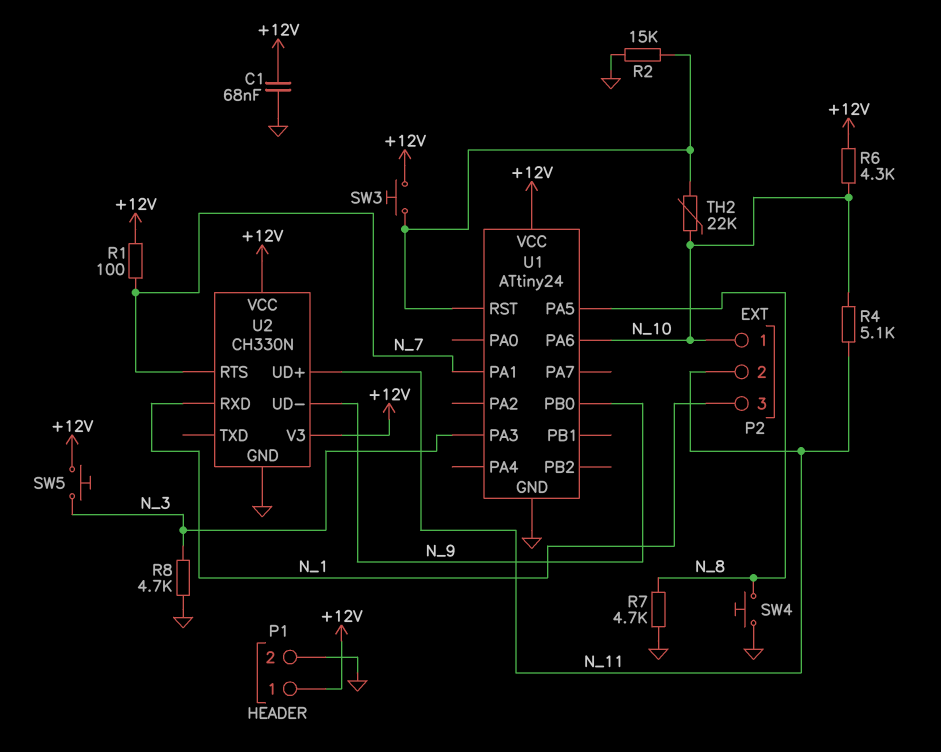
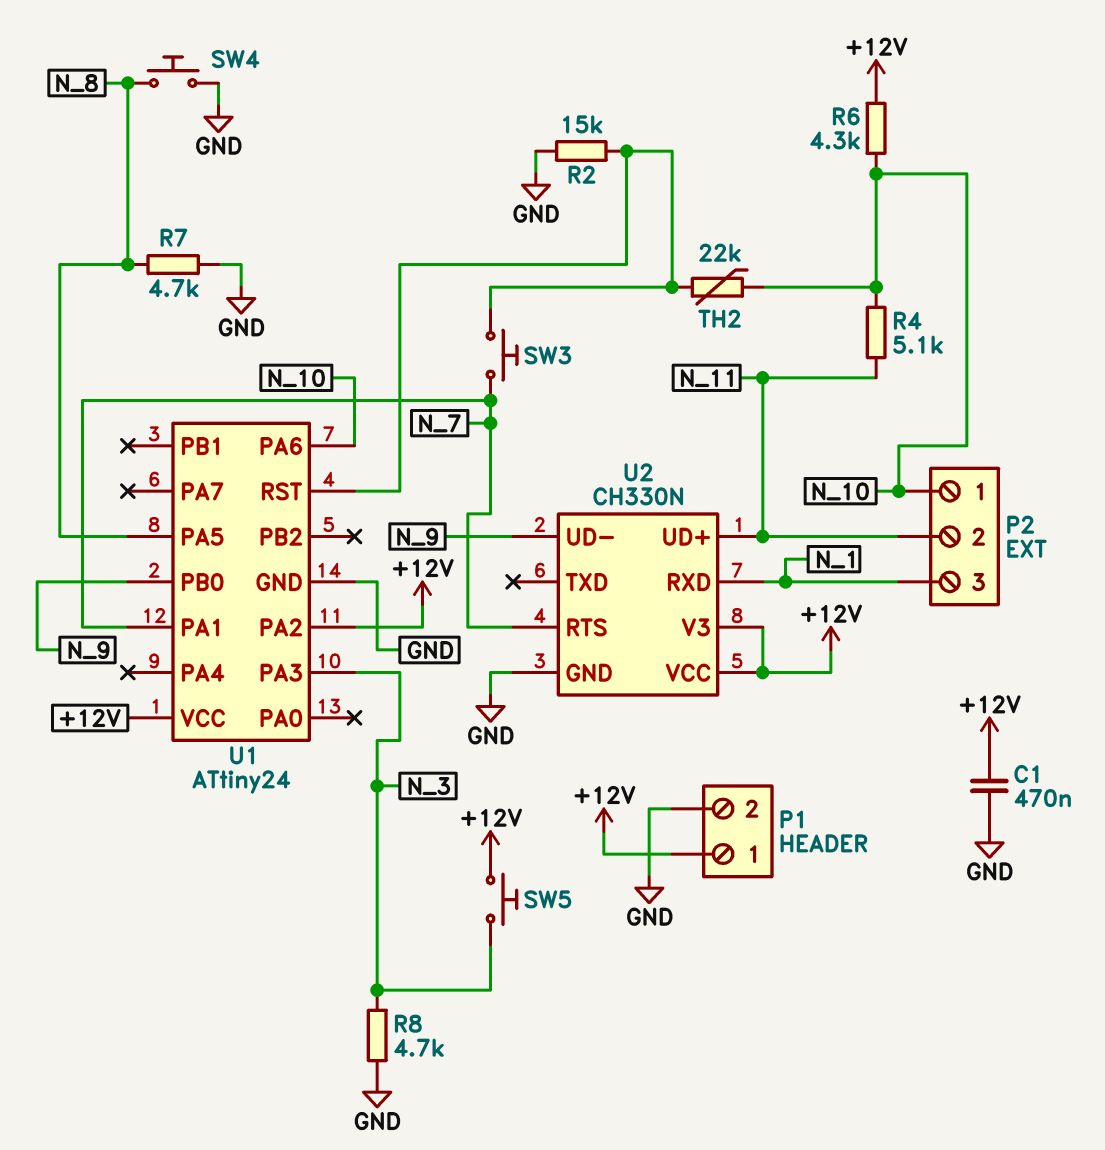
C1: 68nF (+12V, GND) -> 470nF (+12V, GND)
R1: 100 (+12V, N_7) -> none
SW3: button (+12V, U1/RST) -> button (N_7, U1/RST)
U1 pin PA2: none -> +12V

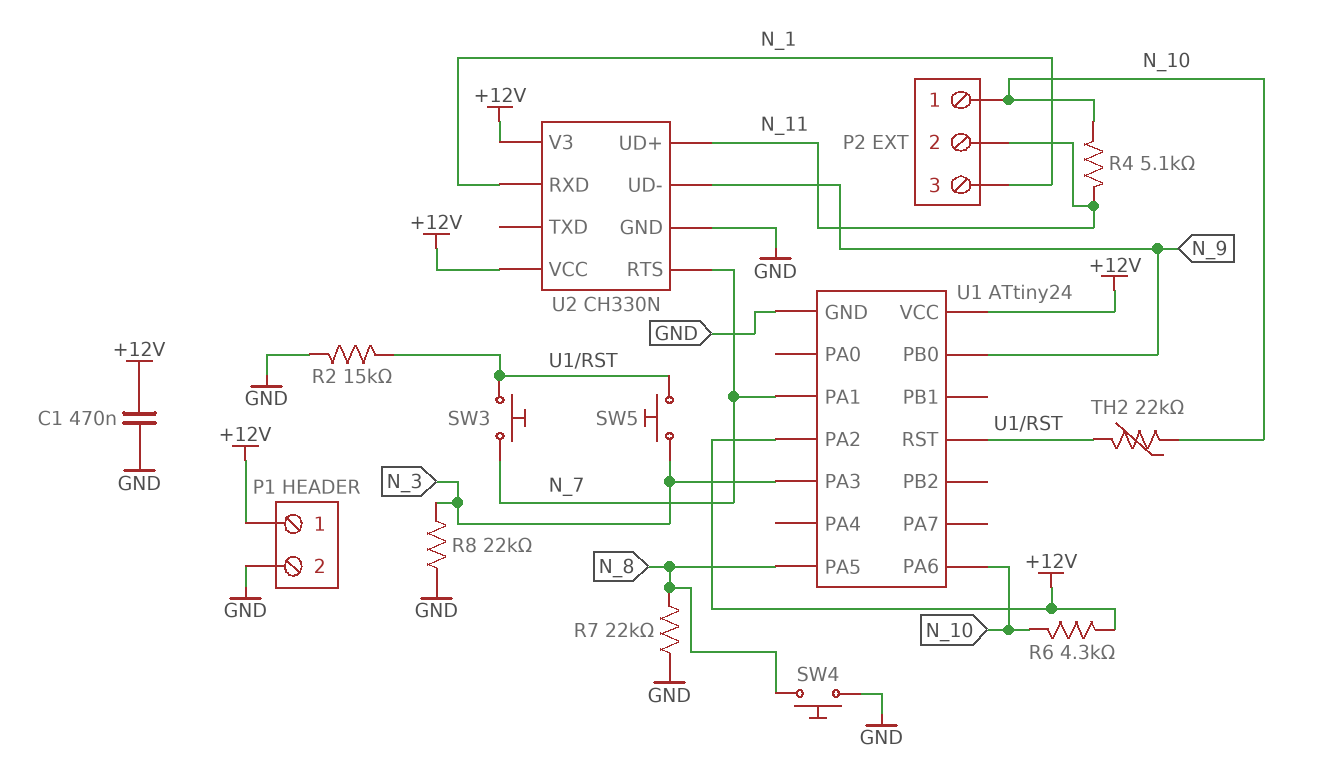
R7: 4.7k (GND, N_8) -> 22k (GND, N_8)
R8: 4.7k (GND, N_3) -> 22k (GND, N_3)
SW5: button (+12V, N_3) -> button (N_3, U1/RST)

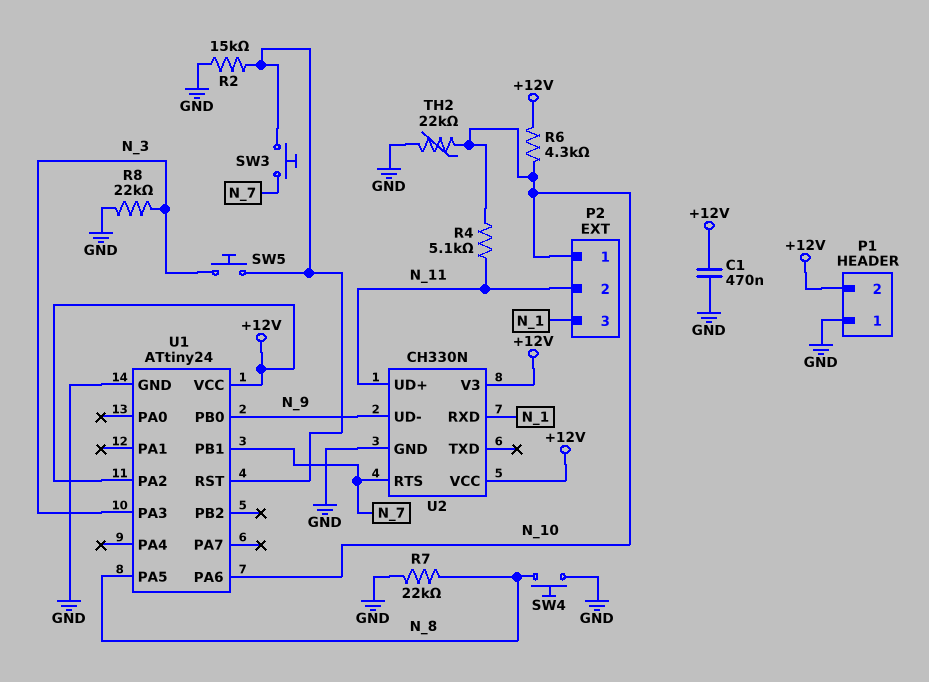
P1 pin 1: +12V -> GND
P1 pin 2: GND -> +12V
TH2: 22k (N_10, U1/RST) -> 22k (GND, N_10)
U1 pin PA1: N_7 -> none
U1 pin PB1: none -> N_7

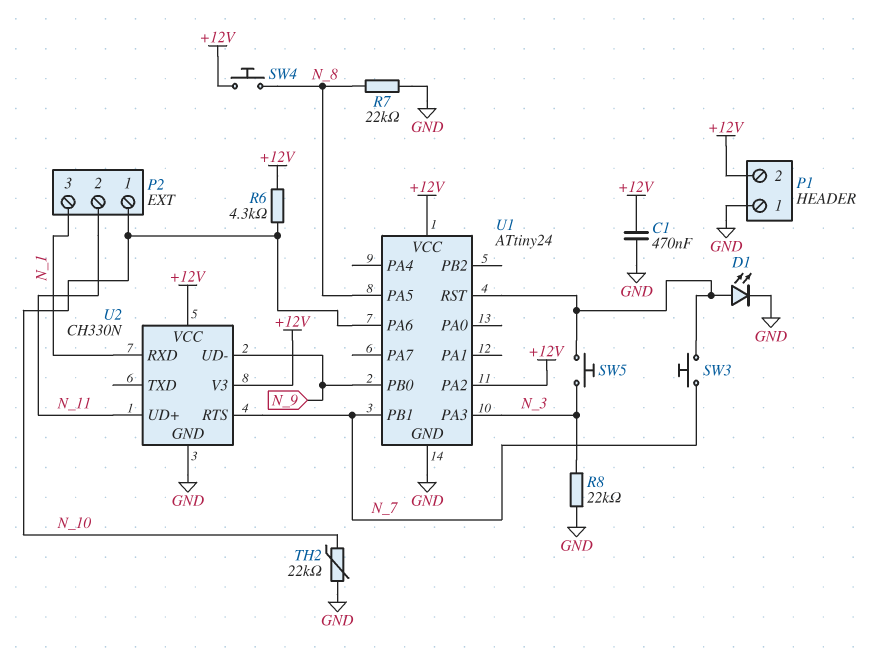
D1: none -> LED (A U1/RST, K GND)
R2: 15k (GND, U1/RST) -> none
R4: 5.1k (N_10, N_11) -> none
SW4: button (GND, N_8) -> button (+12V, N_8)

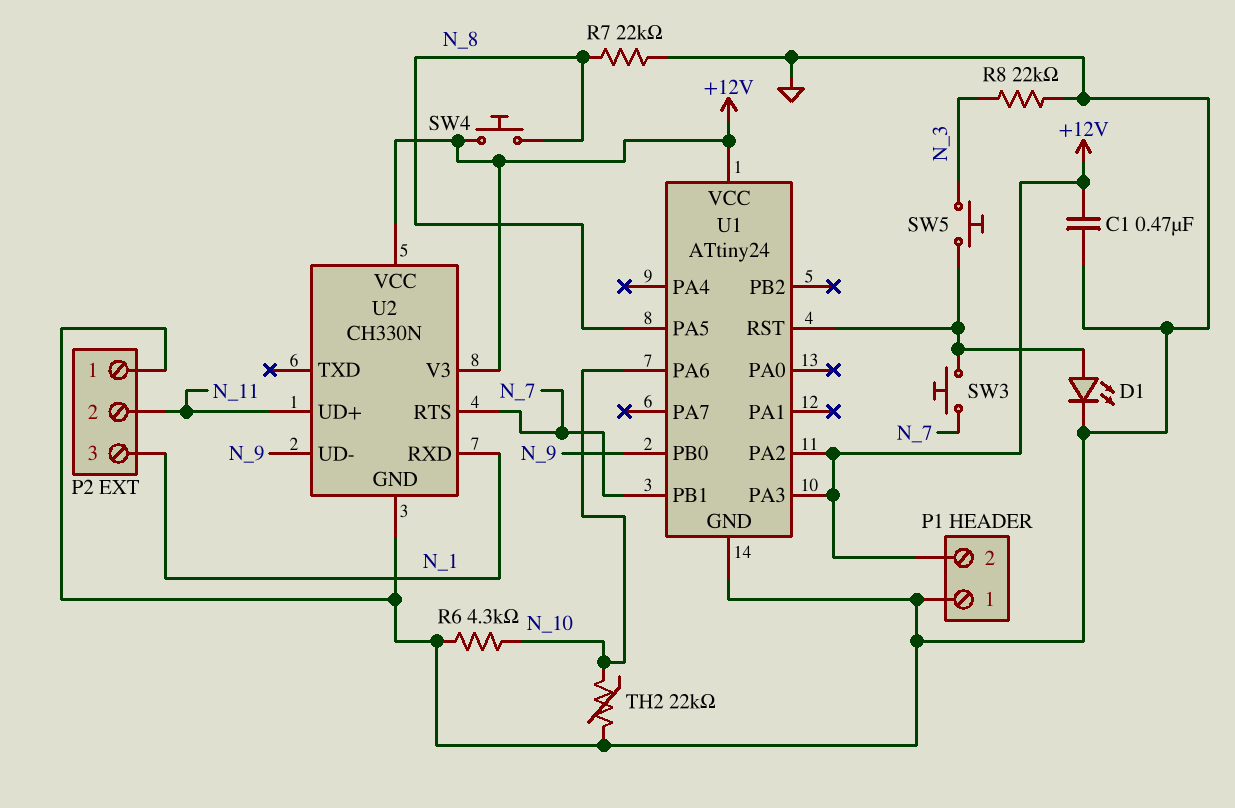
P2 pin 1: N_10 -> GND
R6: 4.3k (+12V, N_10) -> 4.3k (GND, N_10)
U1 pin PA3: N_3 -> +12V

